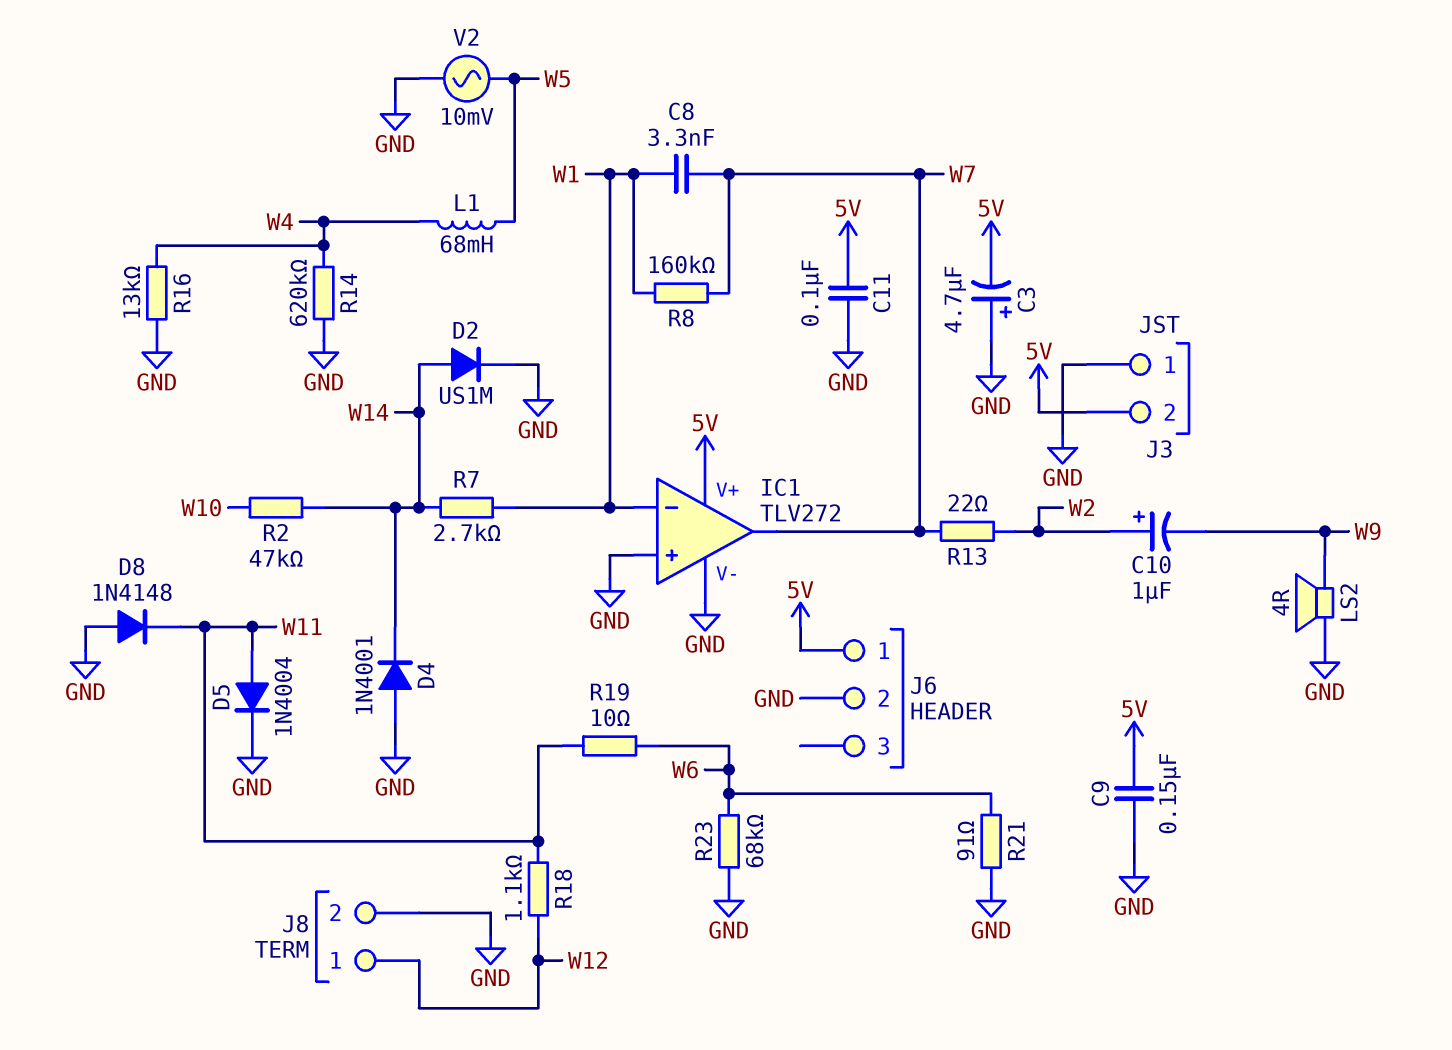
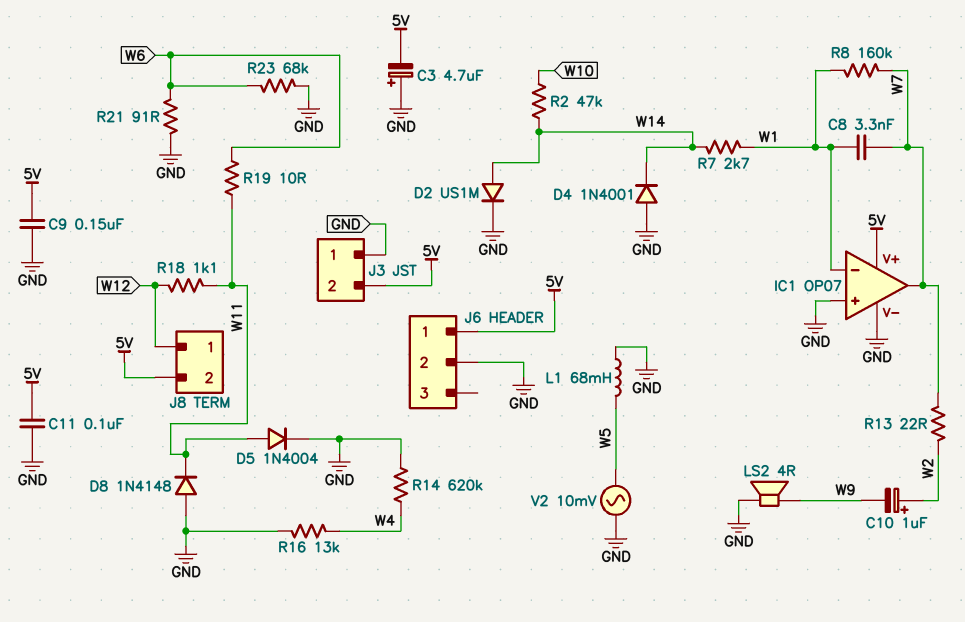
IC1: TLV272 -> OP07
J8 pin 2: GND -> 5V
L1: 68mH (W4, W5) -> 68mH (GND, W5)

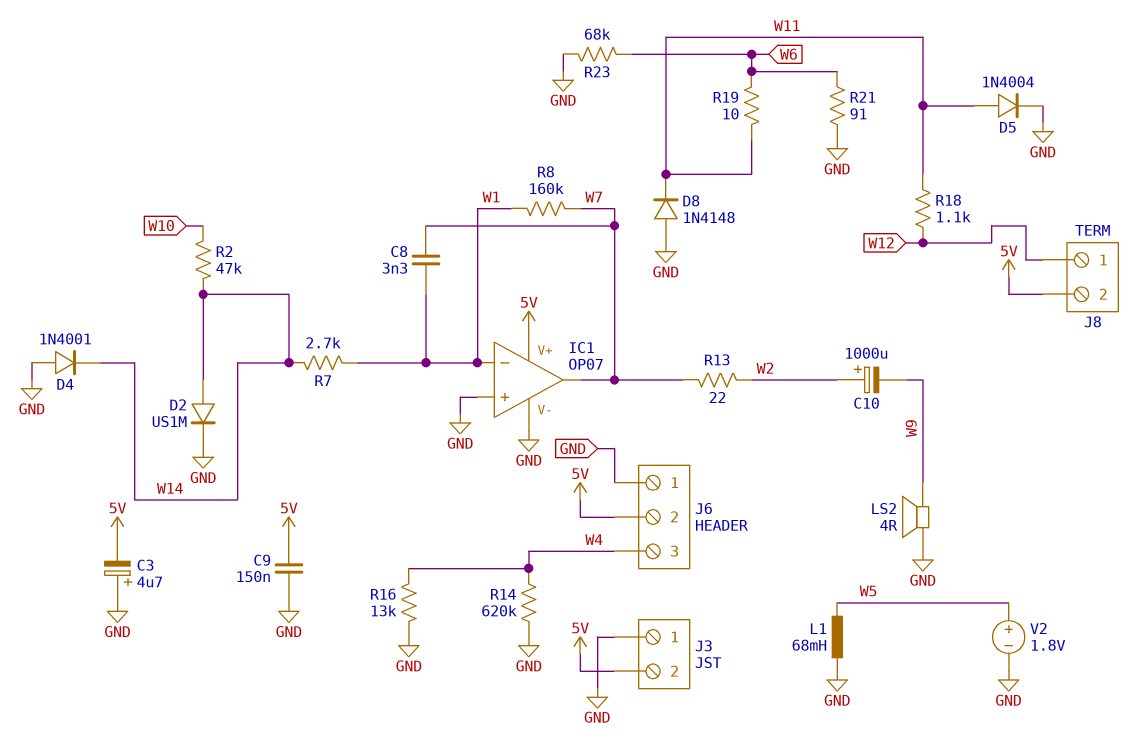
C10: 1uF (plus W2, minus W9) -> 1000uF (plus W2, minus W9)
C11: 100nF (5V, GND) -> none
J6 pin 1: 5V -> GND
J6 pin 2: GND -> 5V
J6 pin 3: none -> W4
V2: AC 10mV (GND, W5) -> 1.8V (plus W5, minus GND)

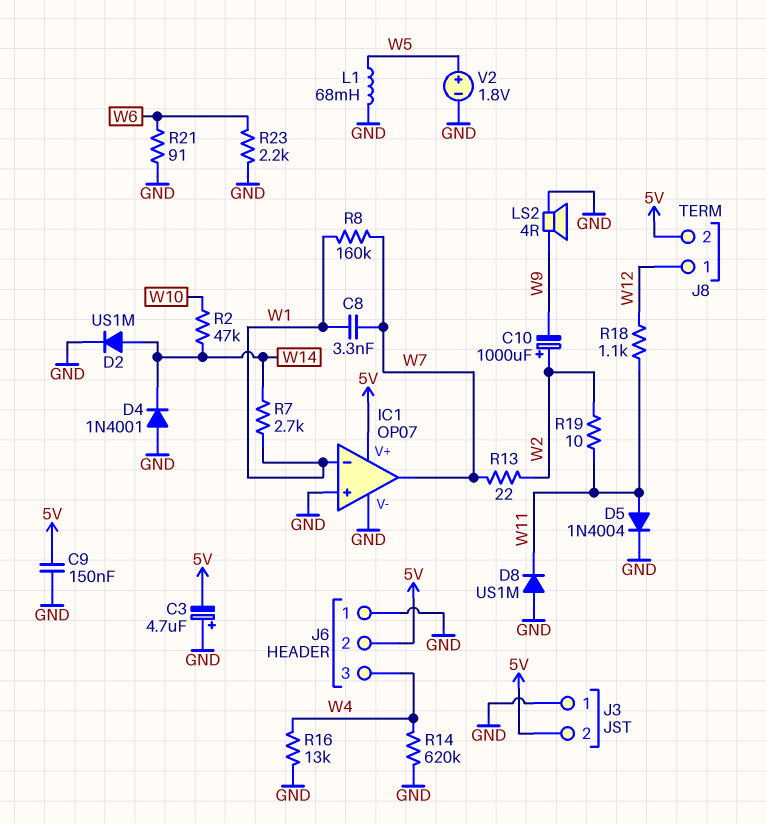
D8: diode 1N4148 (A GND, K W11) -> diode US1M (A GND, K W11)
R19: 10 (W6, W11) -> 10 (W2, W11)
R23: 68k (GND, W6) -> 2.2k (GND, W6)

